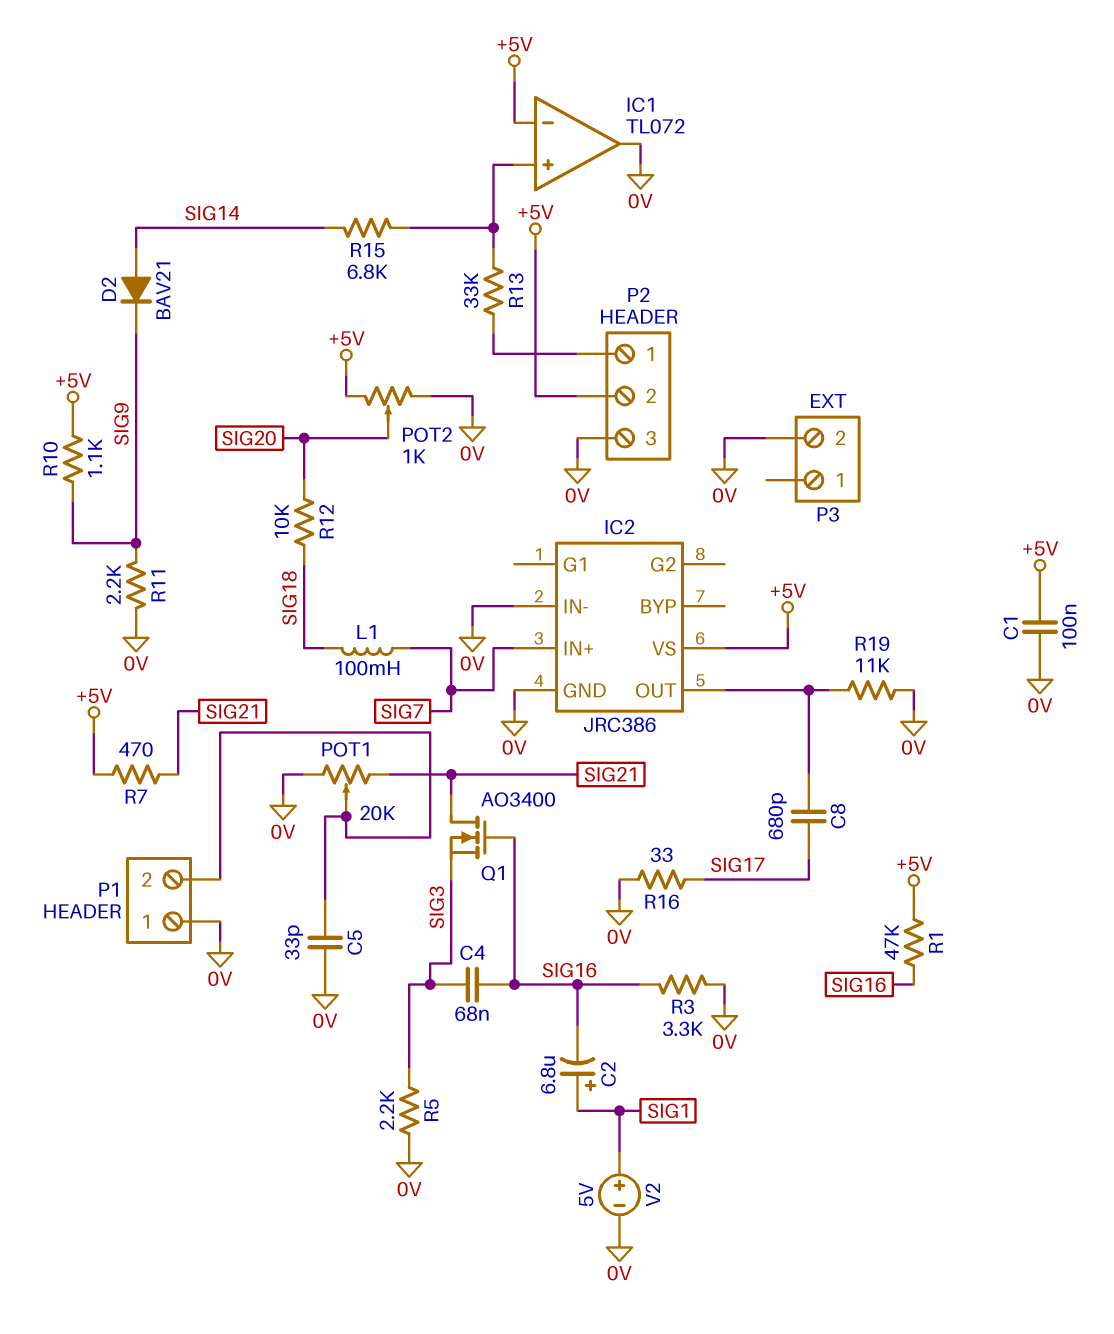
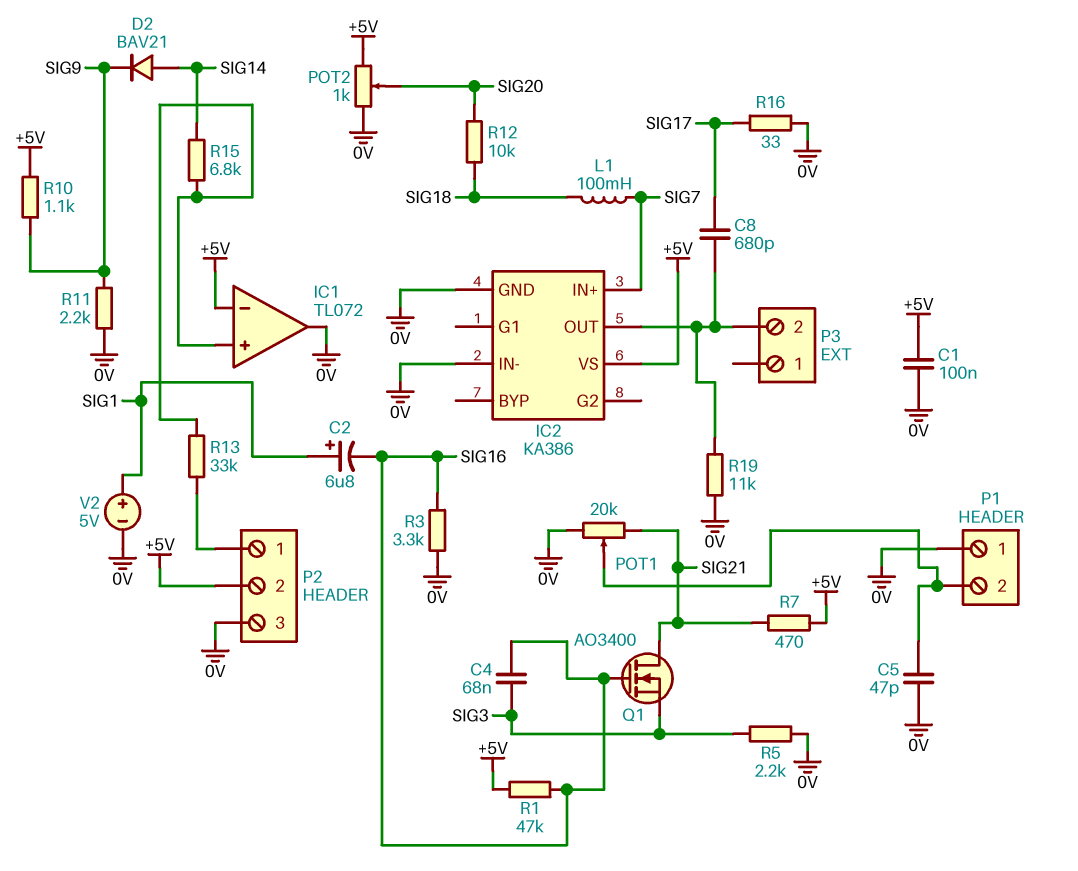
C5: 33pF (0V, P1/2) -> 47pF (0V, P1/2)
IC2: JRC386 -> KA386
P3 pin 2: 0V -> IC2/OUT

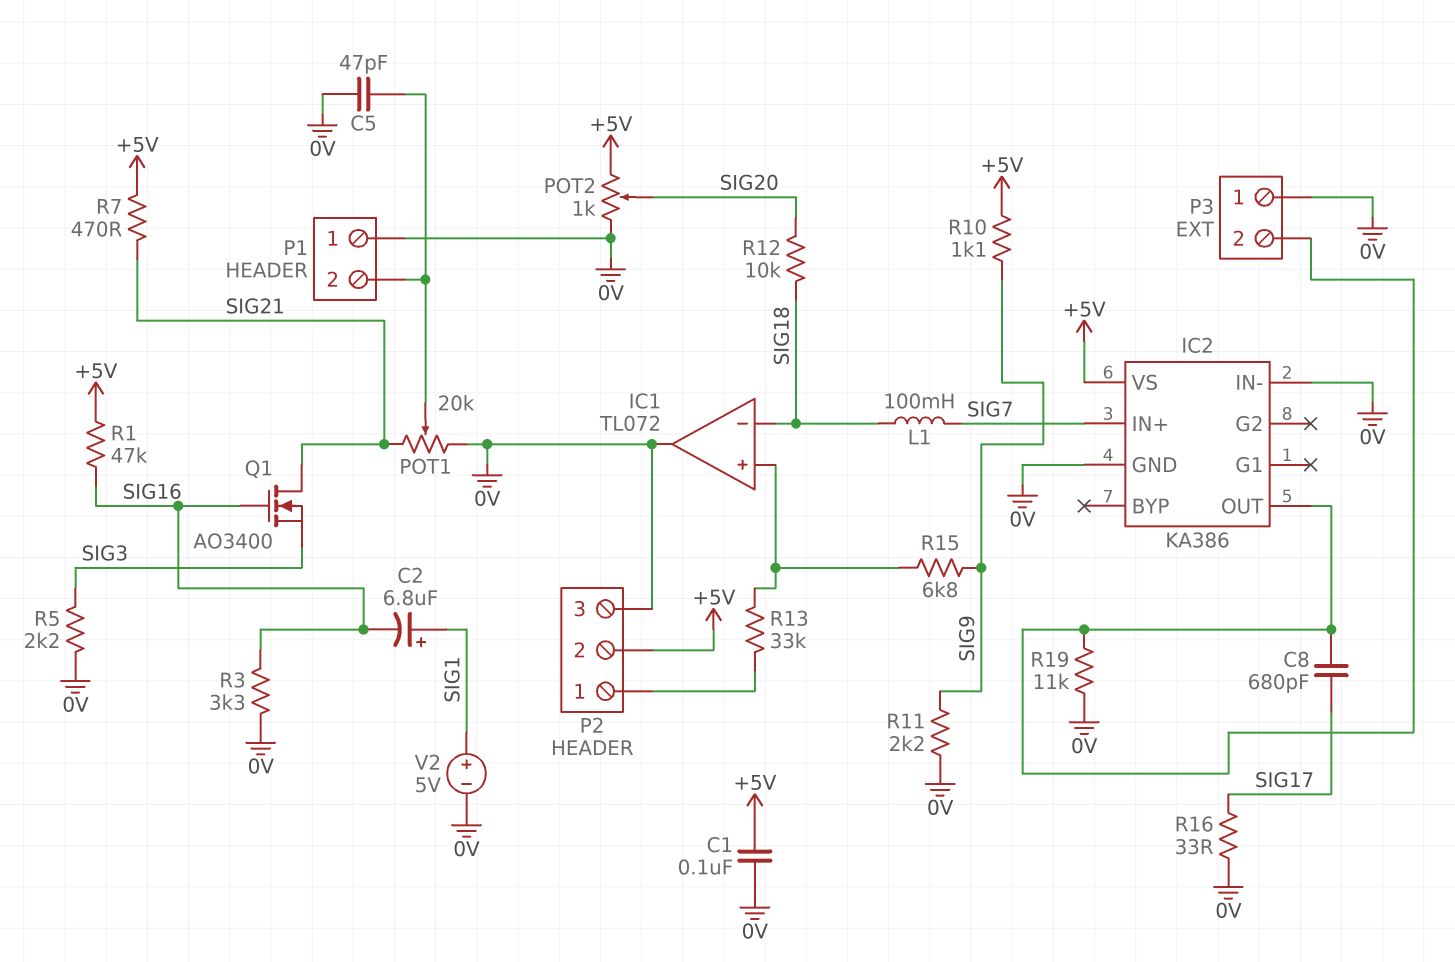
C4: 68nF (SIG3, SIG16) -> none
D2: diode BAV21 (A SIG14, K SIG9) -> none
IC1 pin in-: +5V -> SIG18
P3 pin 1: none -> 0V
R15: 6.8k (IC1/in+, SIG14) -> 6.8k (IC1/in+, SIG9)

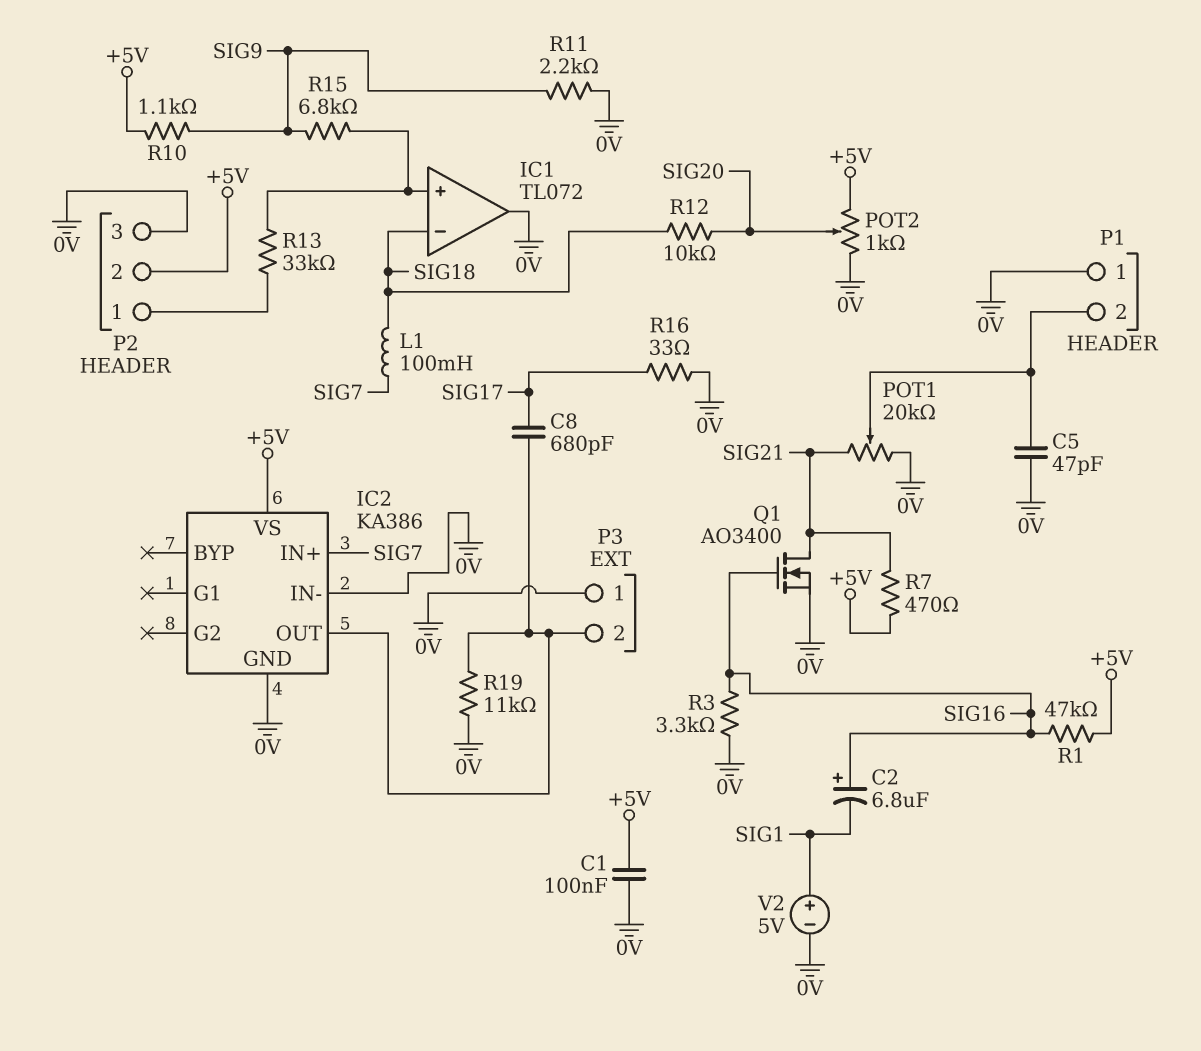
C2: 6.8uF (plus SIG1, minus SIG16) -> 6.8uF (plus SIG16, minus SIG1)
Q1: NMOS AO3400 (G SIG16, D SIG21, S SIG3) -> NMOS AO3400 (G SIG16, D SIG21, S 0V)
R5: 2.2k (0V, SIG3) -> none

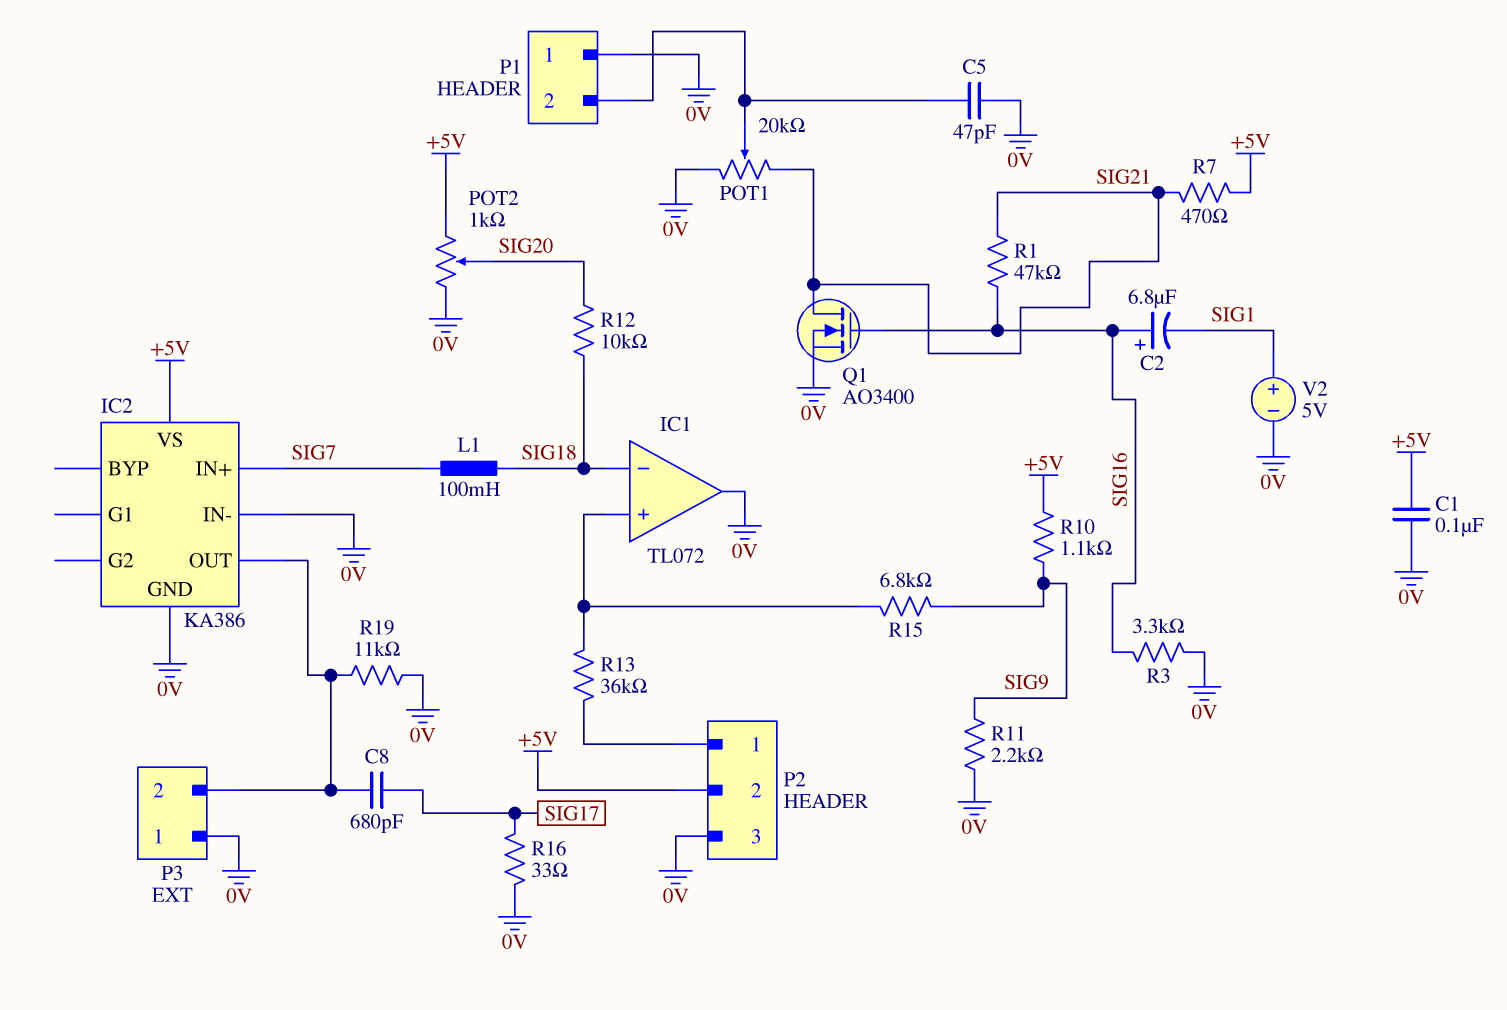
R1: 47k (+5V, SIG16) -> 47k (SIG16, SIG21)
R13: 33k (IC1/in+, P2/1) -> 36k (IC1/in+, P2/1)

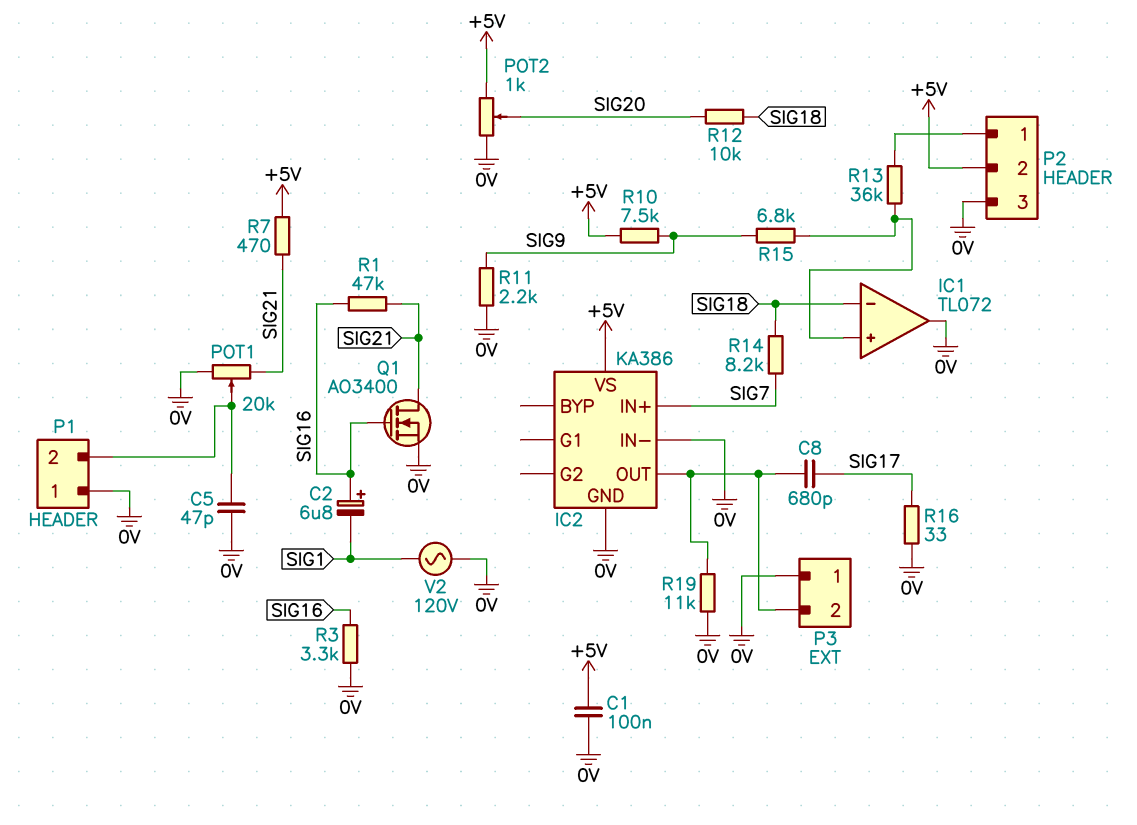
L1: 100mH (SIG7, SIG18) -> none
R10: 1.1k (+5V, SIG9) -> 7.5k (+5V, SIG9)
R14: none -> 8.2k (SIG7, SIG18)
V2: 5V (plus SIG1, minus 0V) -> AC 120V (0V, SIG1)

